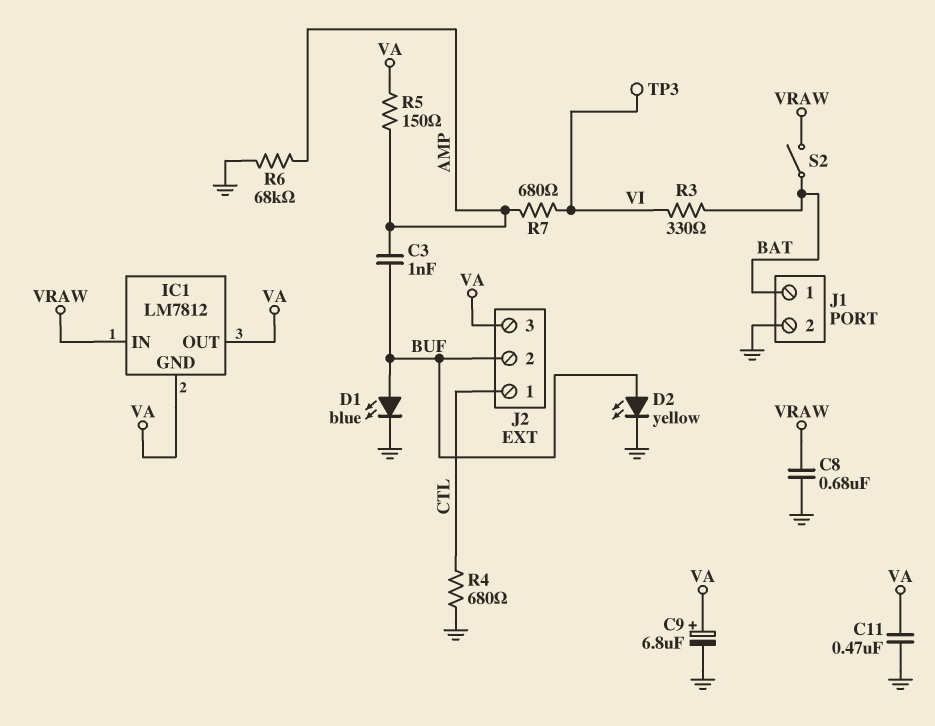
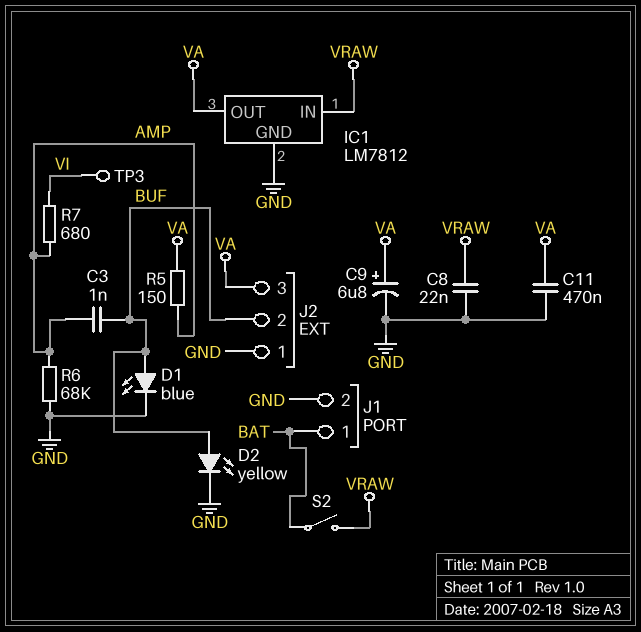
C8: 680nF (GND, VRAW) -> 22nF (GND, VRAW)
IC1 pin GND: VA -> GND
J2 pin 1: CTL -> GND
R3: 330 (BAT, VI) -> none
R4: 680 (CTL, GND) -> none

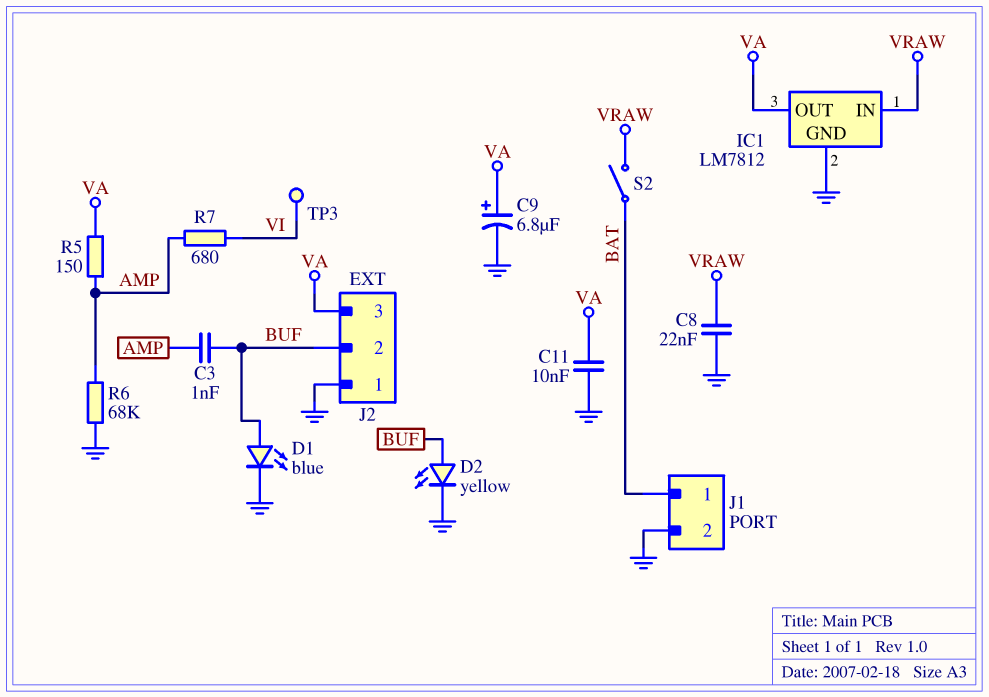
C11: 470nF (GND, VA) -> 10nF (GND, VA)

